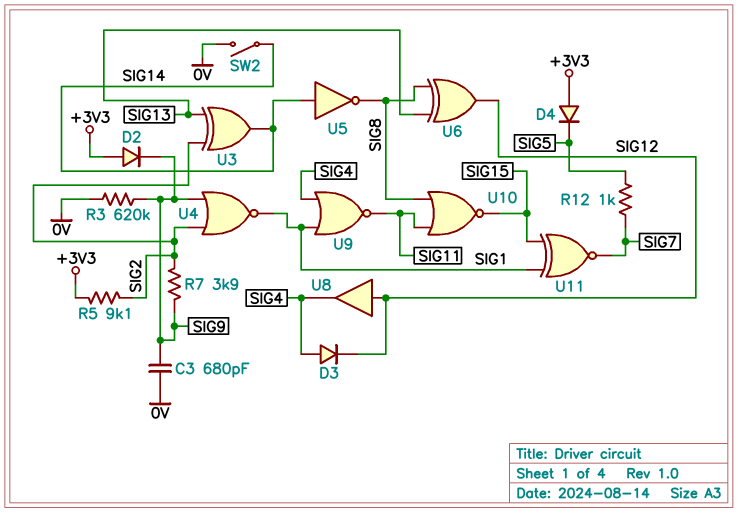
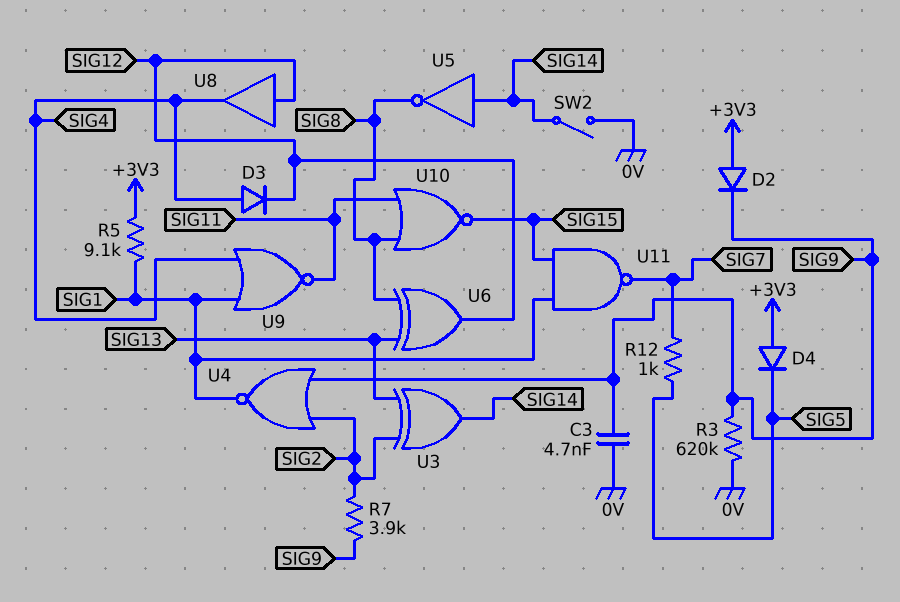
C3: 680pF (0V, SIG9) -> 4.7nF (0V, SIG9)
R5: 9.1k (+3V3, SIG2) -> 9.1k (+3V3, SIG1)
U11: XNOR (in SIG1, in SIG15, out SIG7) -> NAND (in SIG1, in SIG15, out SIG7)

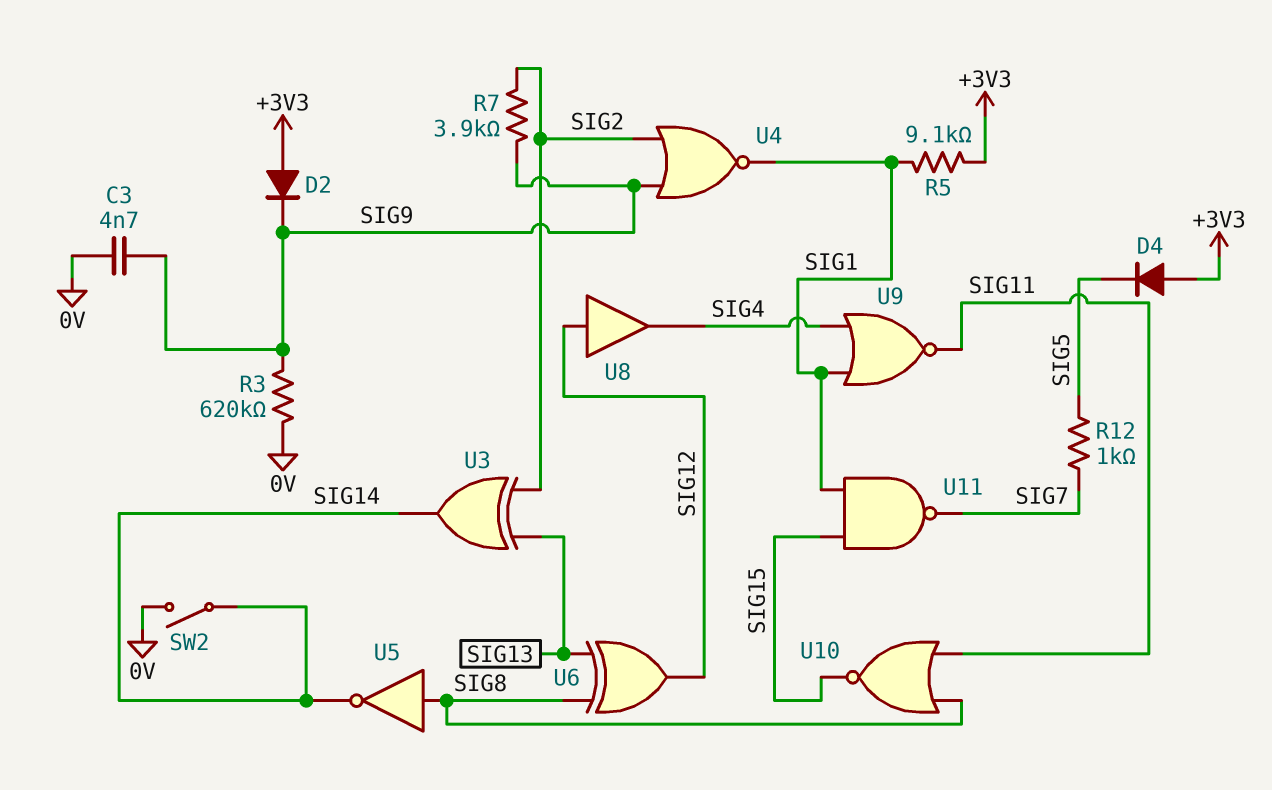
D3: diode (A SIG4, K SIG12) -> none
U5: NOT (in SIG14, out SIG8) -> NOT (in SIG8, out SIG14)

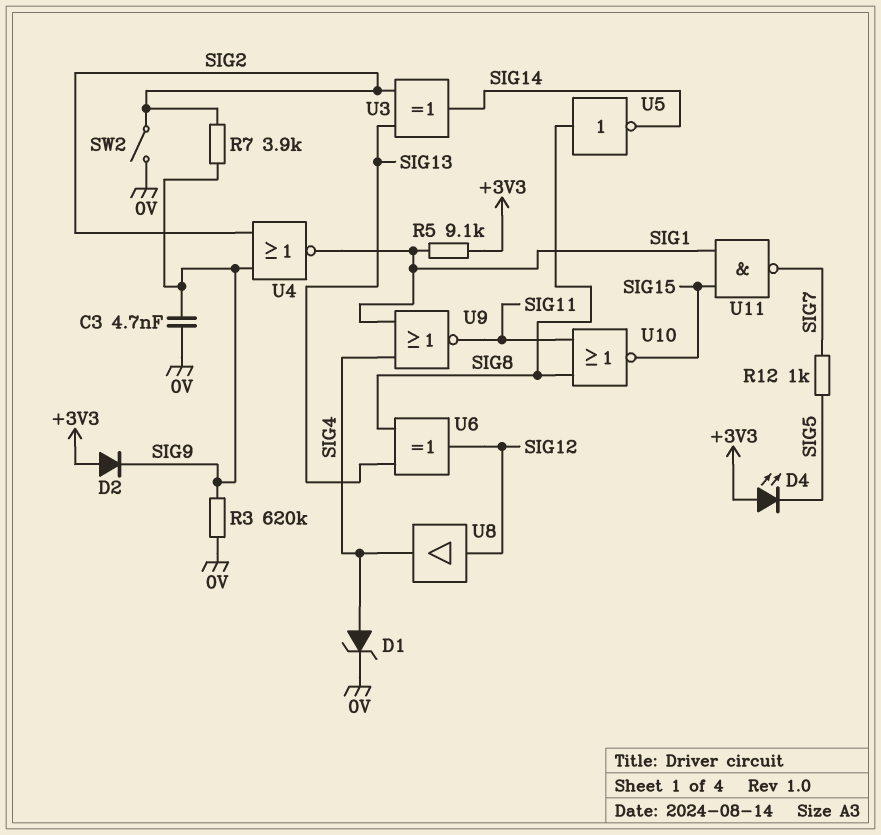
D1: none -> zener (A SIG4, K 0V)
D4: diode (A +3V3, K SIG5) -> LED (A +3V3, K SIG5)
SW2: switch (0V, SIG14) -> switch (0V, SIG2)

